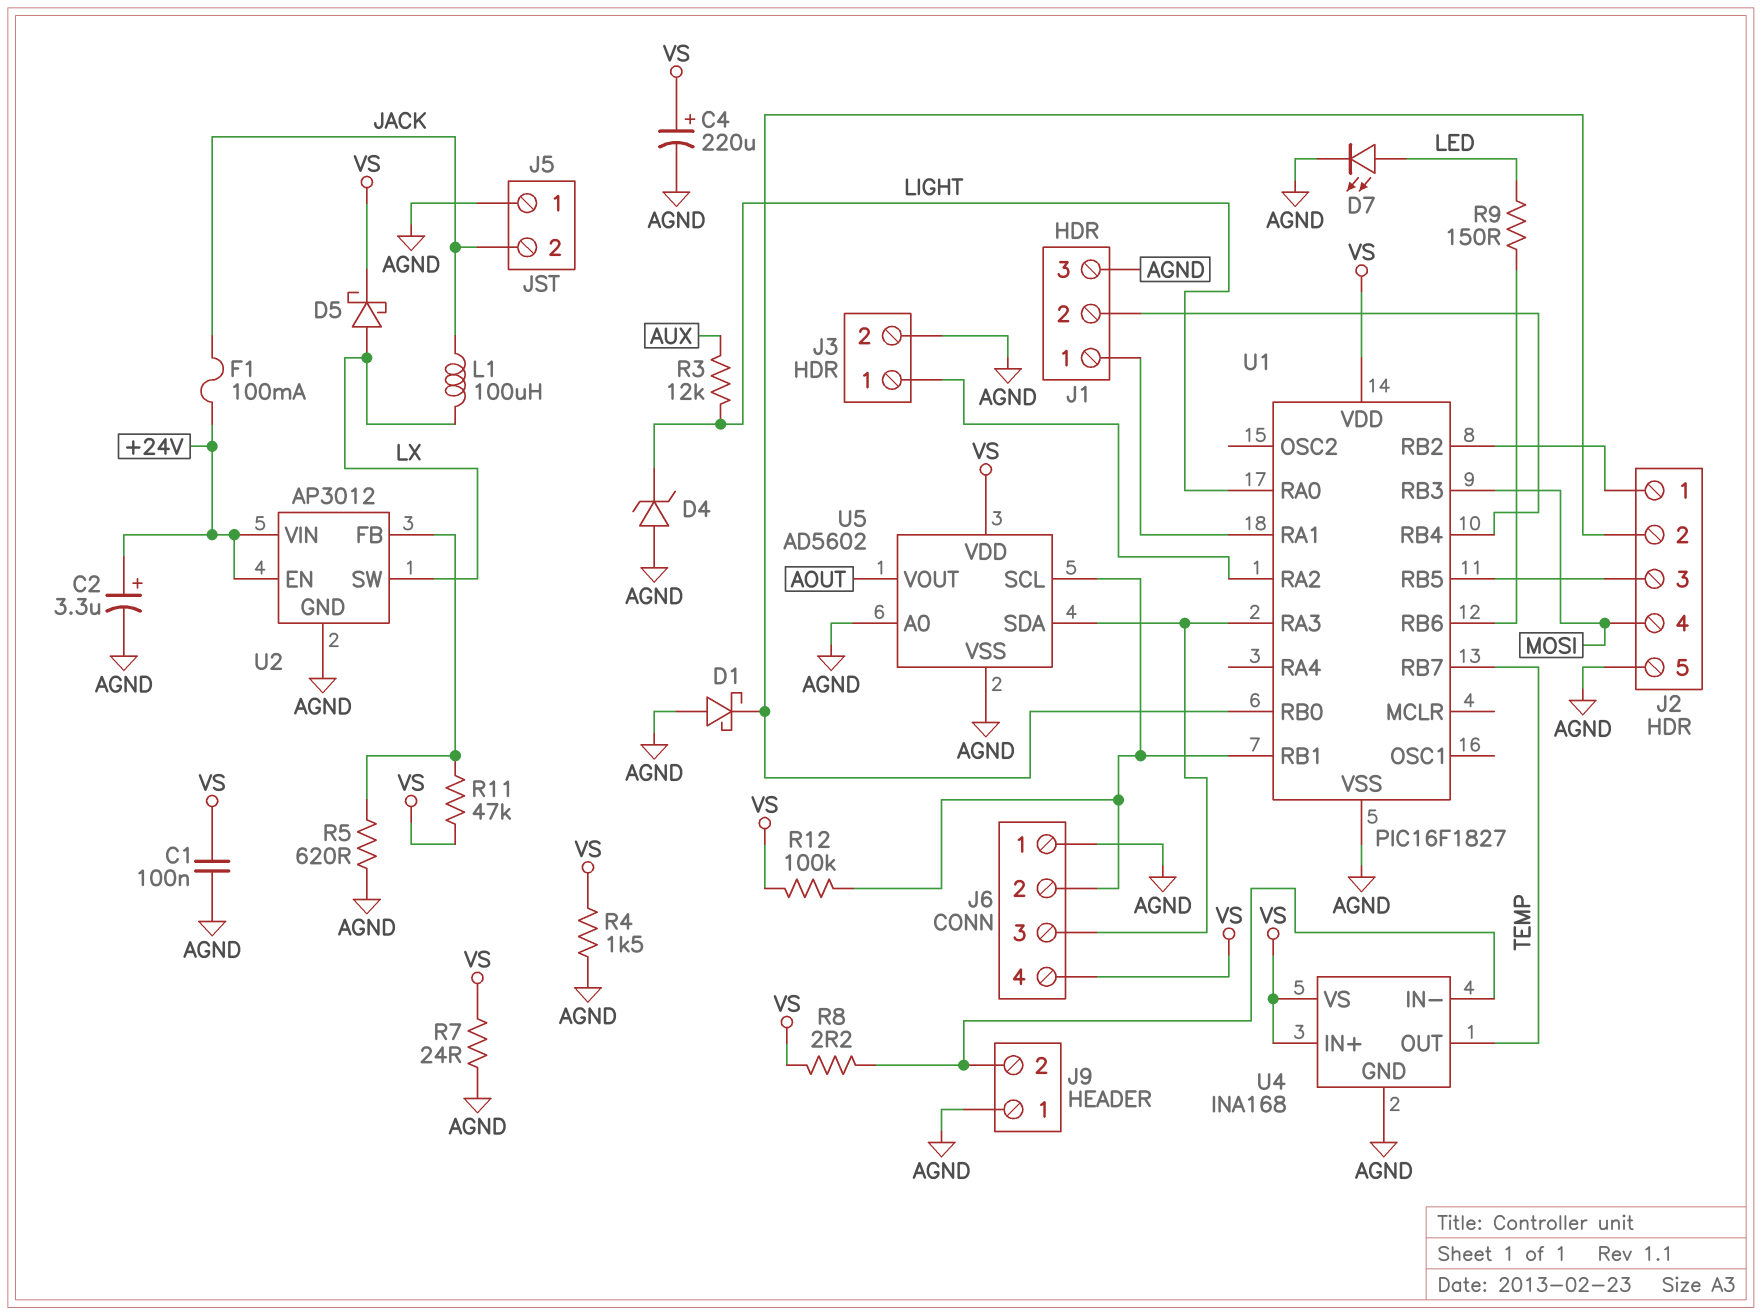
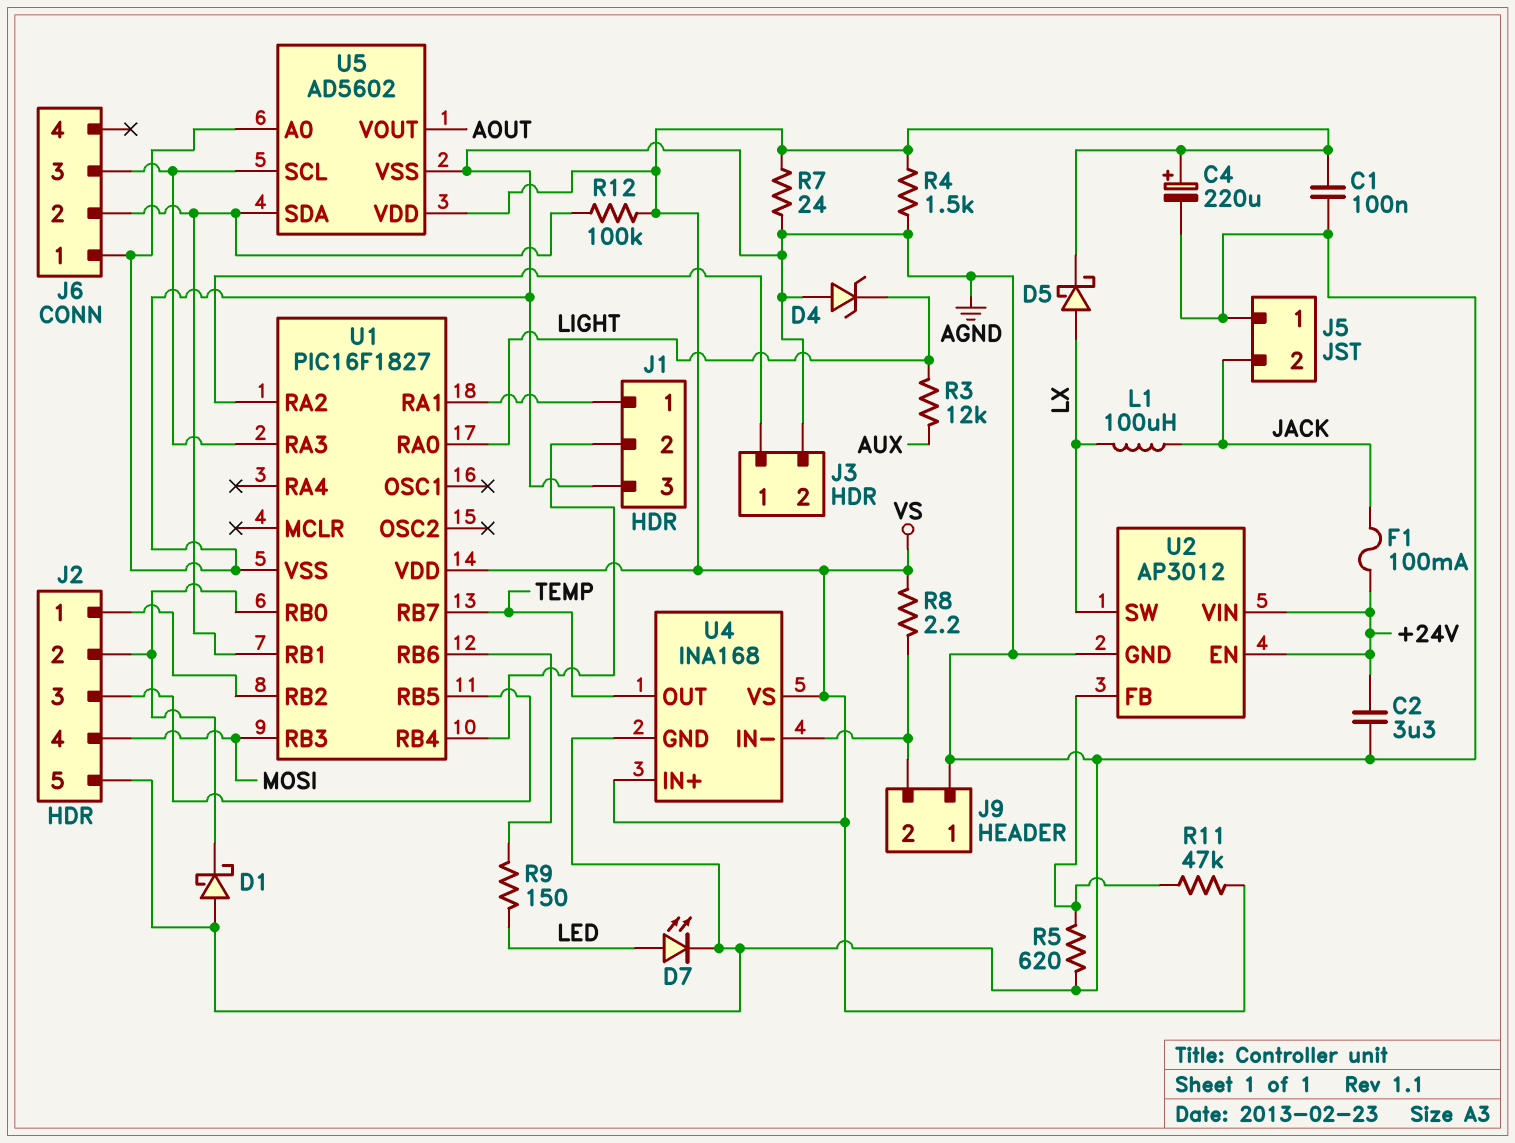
C2: 3.3uF (plus +24V, minus AGND) -> 3.3uF (+24V, AGND)
J6 pin 4: VS -> none
U5 pin SCL: J6/2 -> J6/3
U5 pin SDA: J6/3 -> J6/2

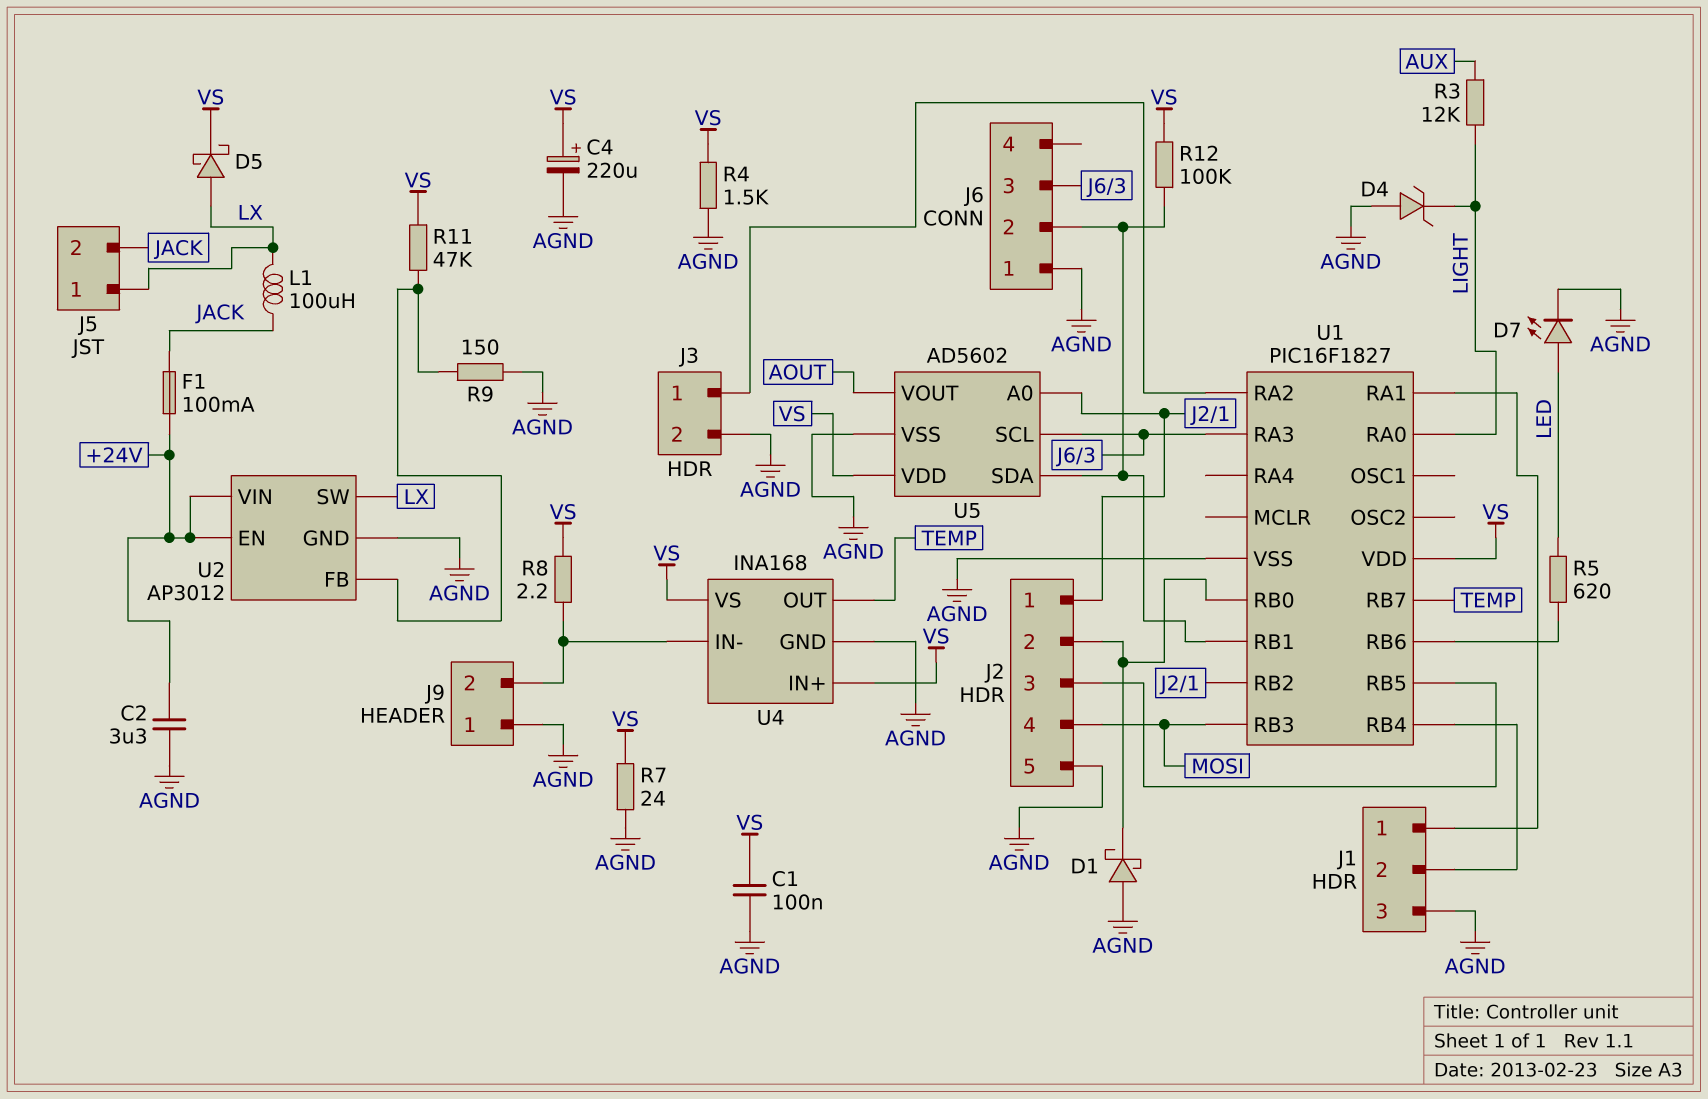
J5 pin 1: AGND -> LX
R5: 620 (AGND, U2/FB) -> 620 (LED, U1/RB6)
R9: 150 (LED, U1/RB6) -> 150 (AGND, U2/FB)
U5 pin A0: AGND -> J2/1

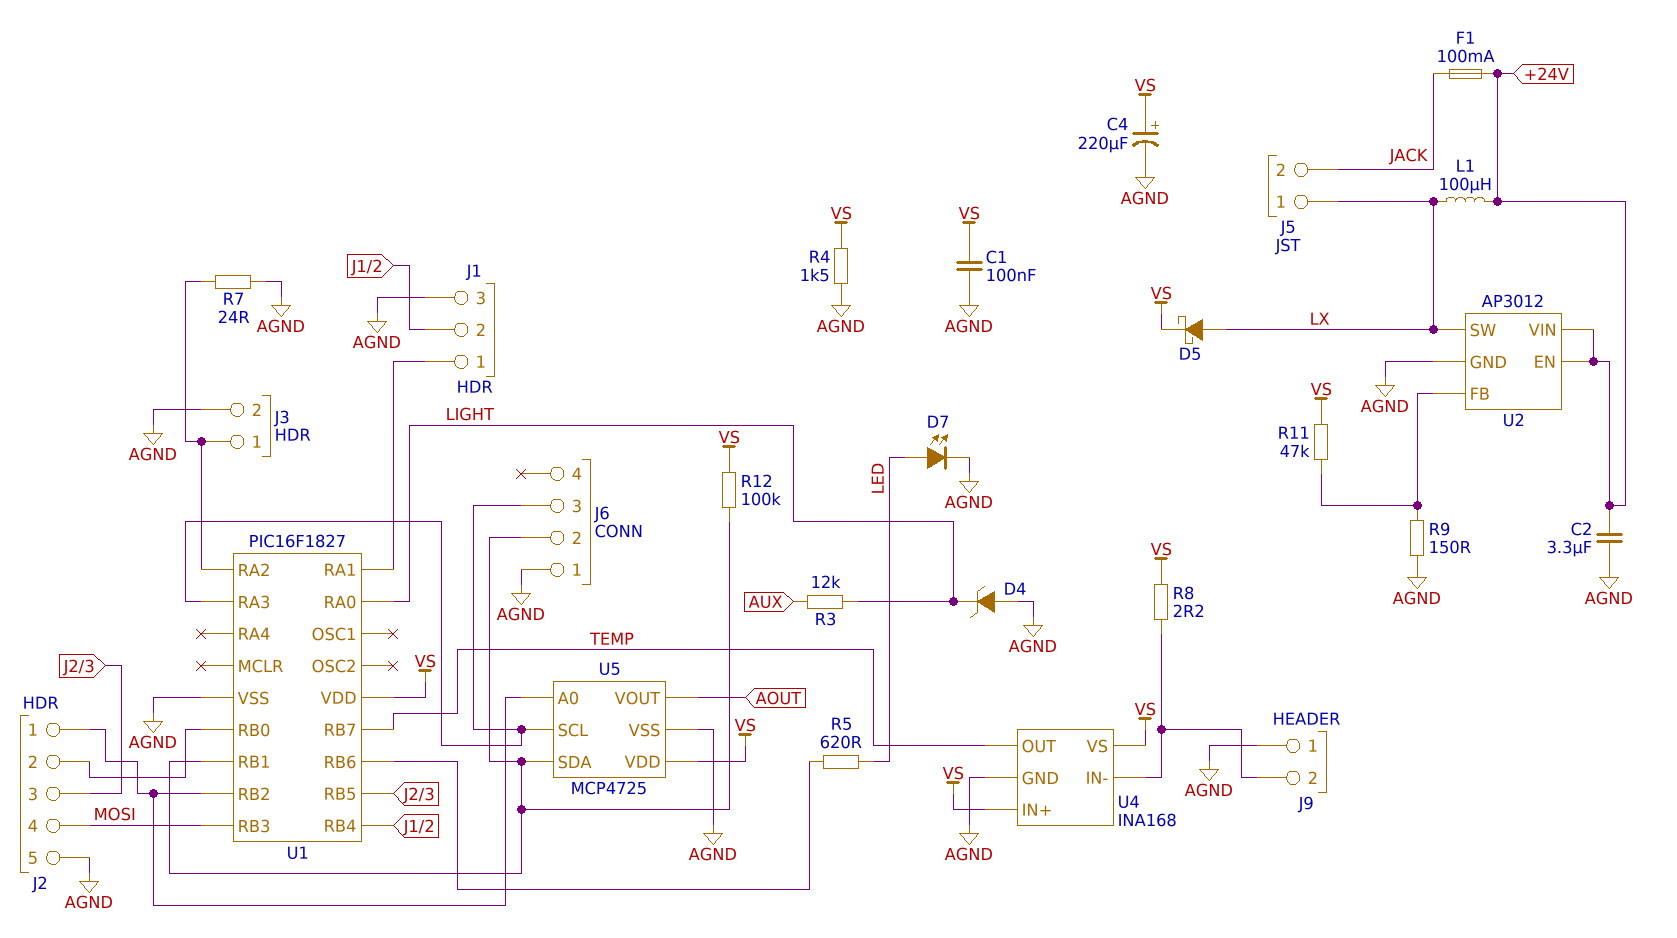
D1: schottky (A AGND, K J2/2) -> none
L1: 100uH (JACK, LX) -> 100uH (+24V, LX)
R7: 24 (AGND, VS) -> 24 (AGND, J3/1)
U5: AD5602 -> MCP4725

